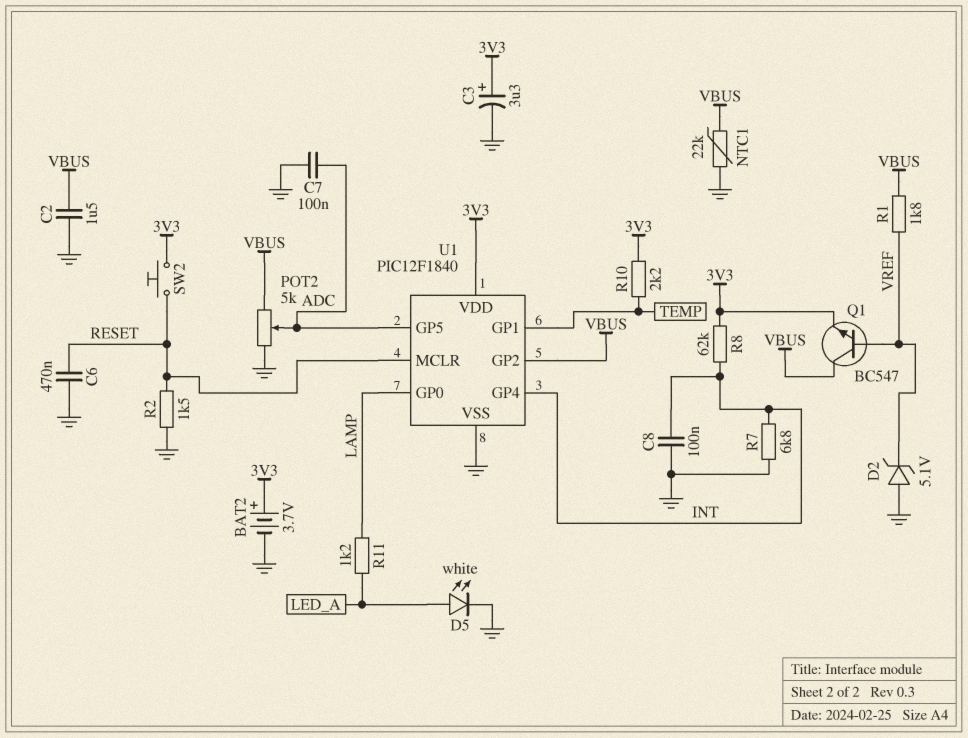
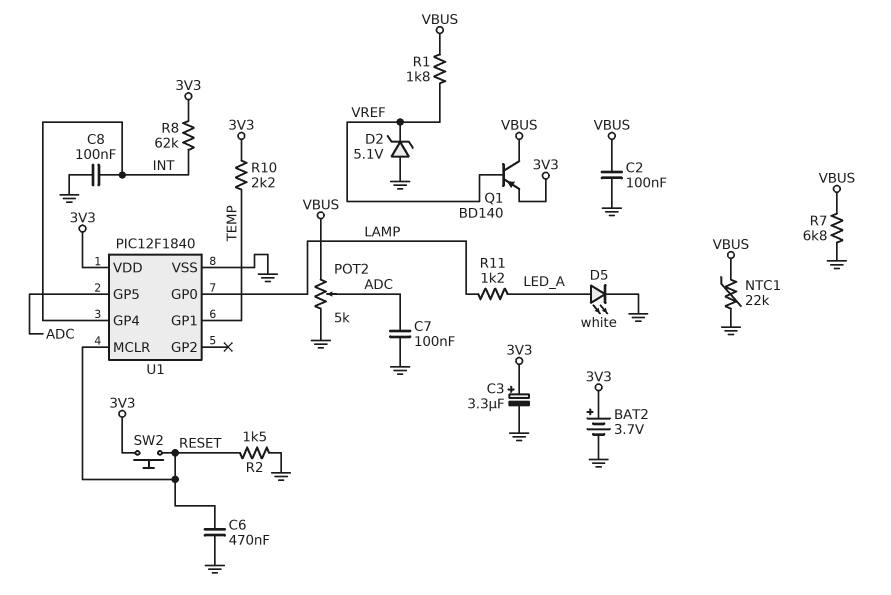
C2: 1.5uF (GND, VBUS) -> 100nF (GND, VBUS)
Q1: NPN BC547 (B VREF, C VBUS, E 3V3) -> PNP BD140 (B VREF, C VBUS, E 3V3)
R7: 6.8k (GND, INT) -> 6.8k (GND, VBUS)
U1 pin GP2: VBUS -> none

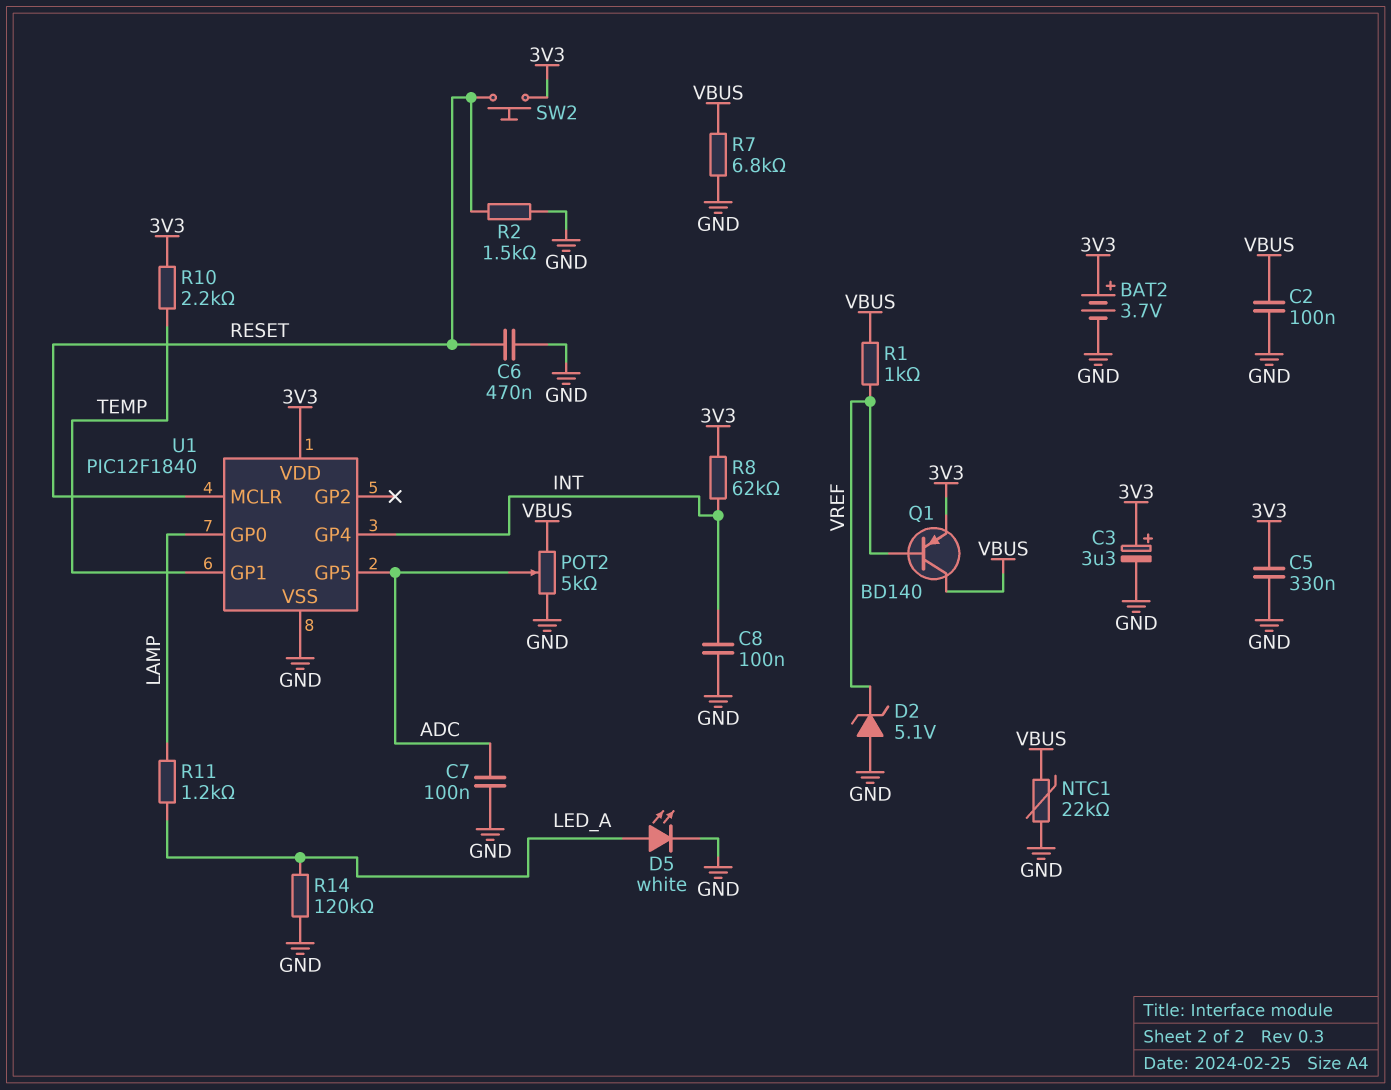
C5: none -> 330nF (3V3, GND)
R1: 1.8k (VBUS, VREF) -> 1k (VBUS, VREF)
R14: none -> 120k (GND, LED_A)

